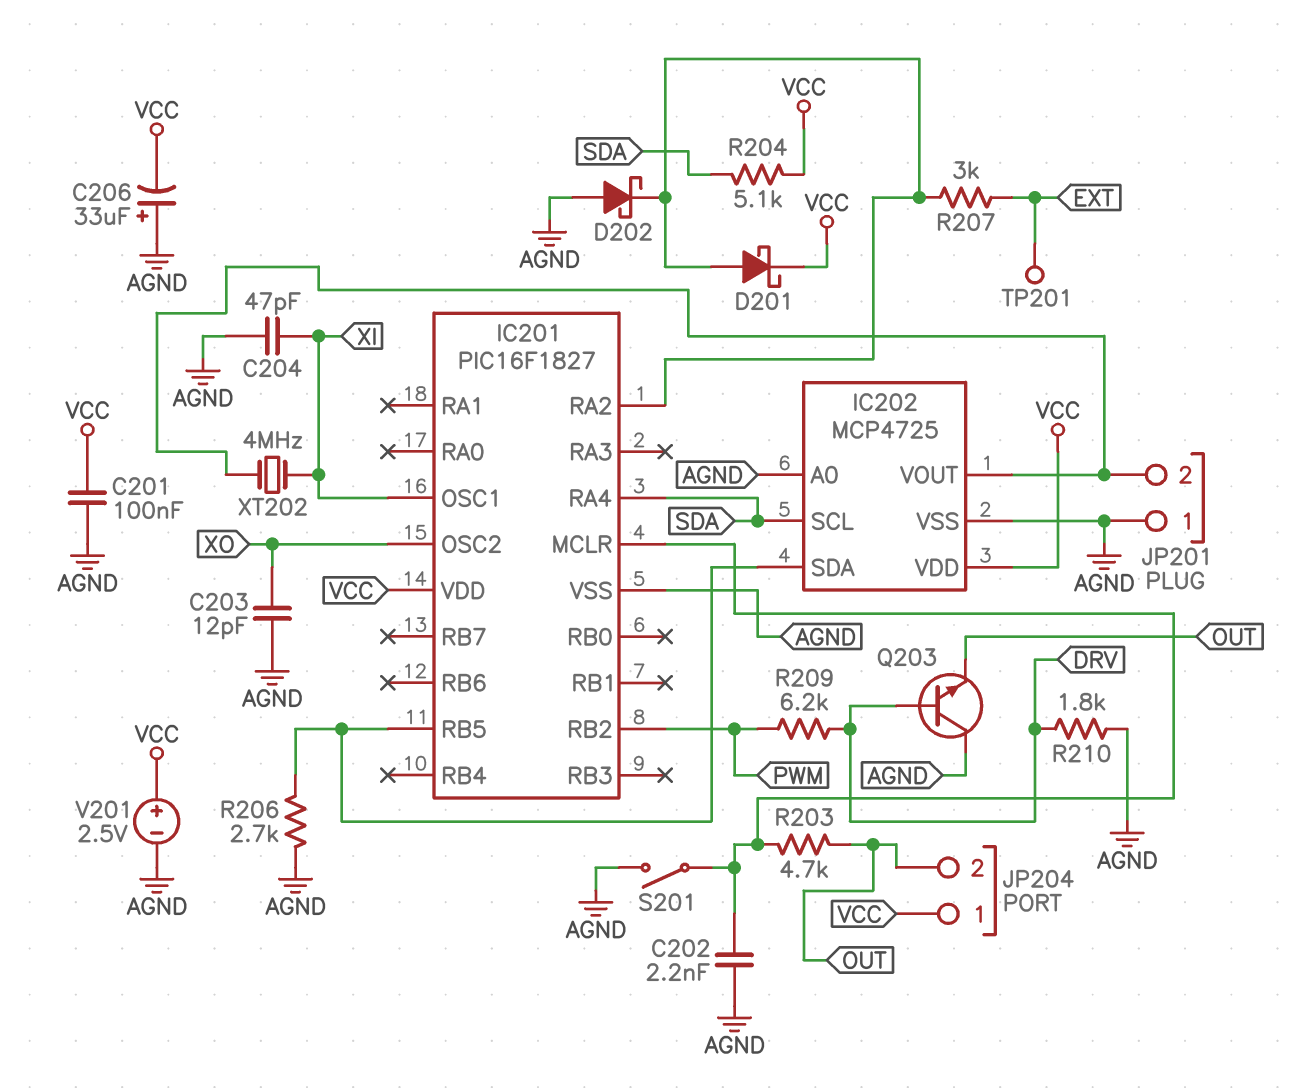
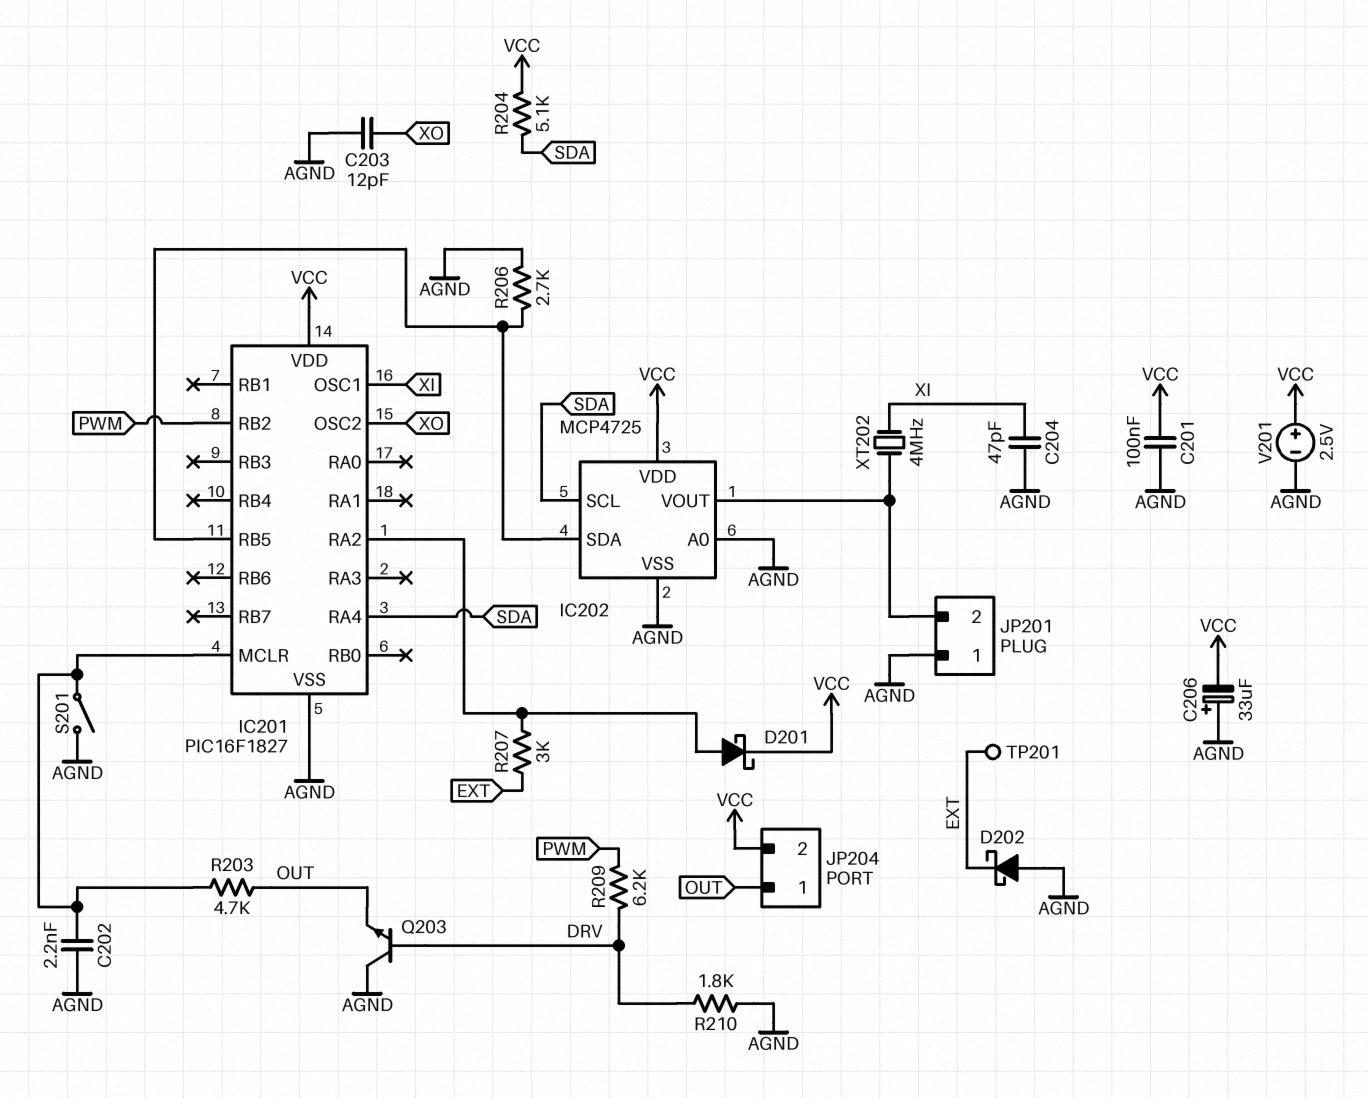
D202: schottky (A AGND, K IC201/RA2) -> schottky (A AGND, K EXT)
JP204 pin 1: VCC -> OUT
JP204 pin 2: OUT -> VCC

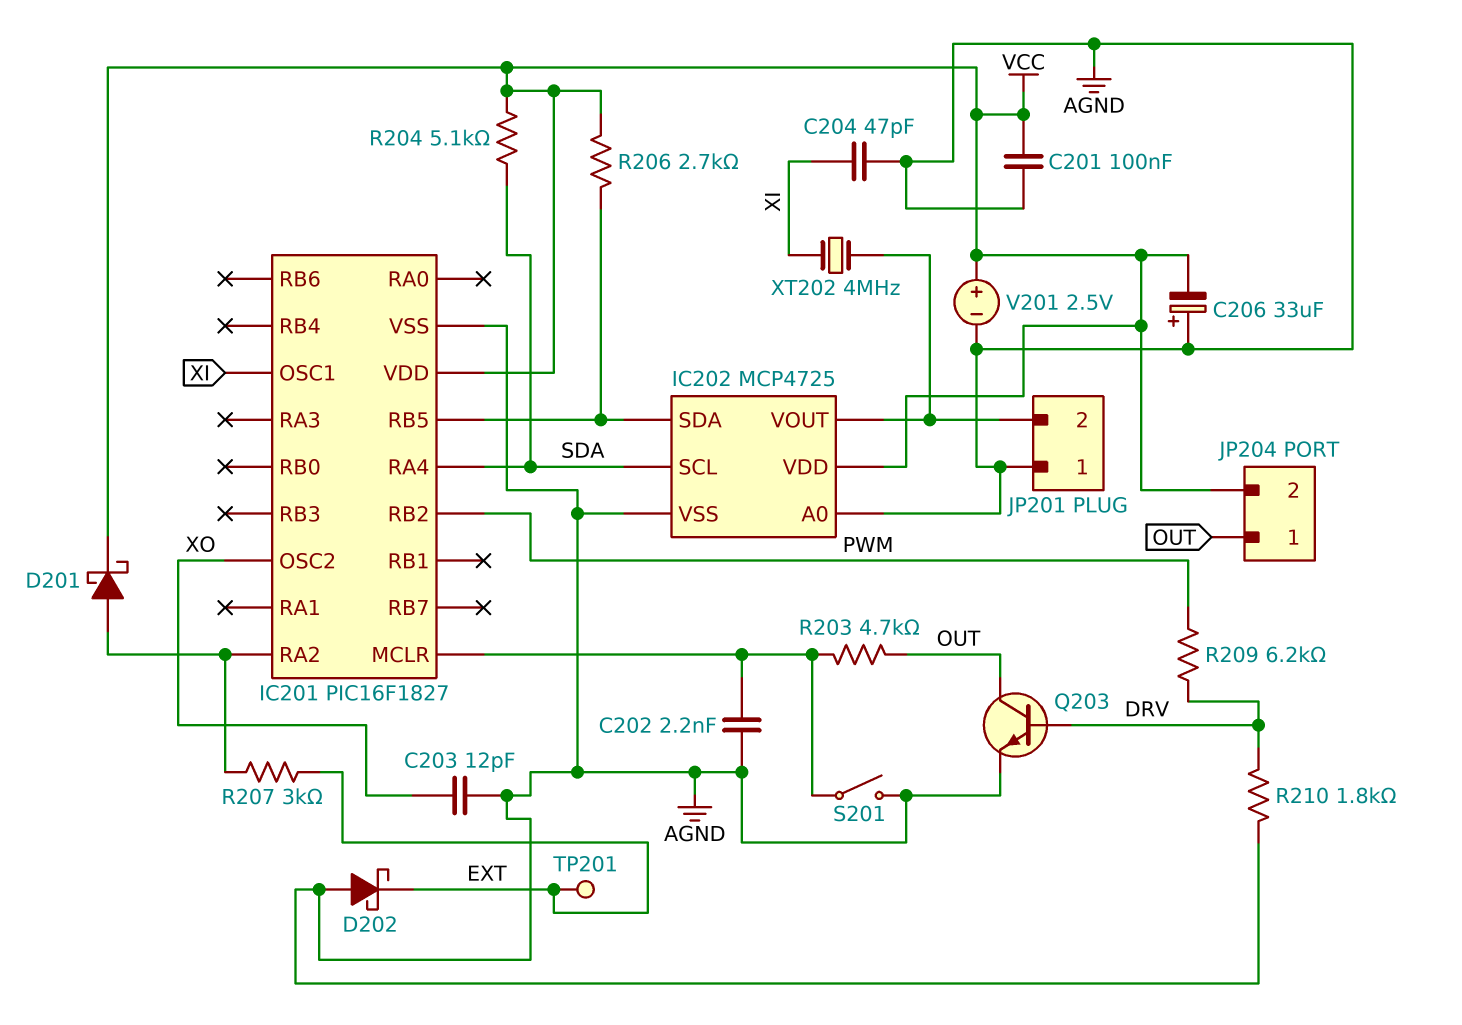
Q203: NPN (B DRV, C AGND, E OUT) -> NPN (B DRV, C OUT, E AGND)
R206: 2.7k (AGND, IC201/RB5) -> 2.7k (IC201/RB5, VCC)

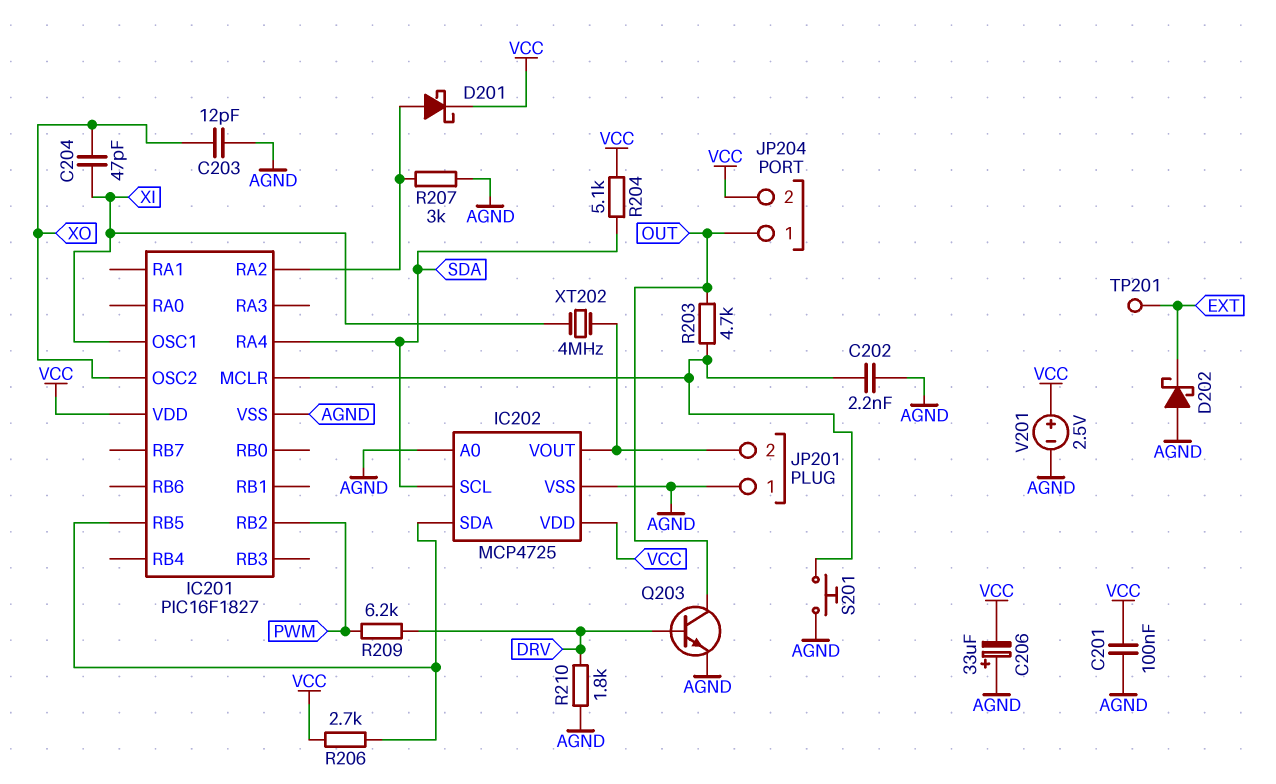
C204: 47pF (AGND, XI) -> 47pF (XI, XO)
R207: 3k (EXT, IC201/RA2) -> 3k (AGND, IC201/RA2)
S201: switch (AGND, IC201/MCLR) -> button (AGND, IC201/MCLR)

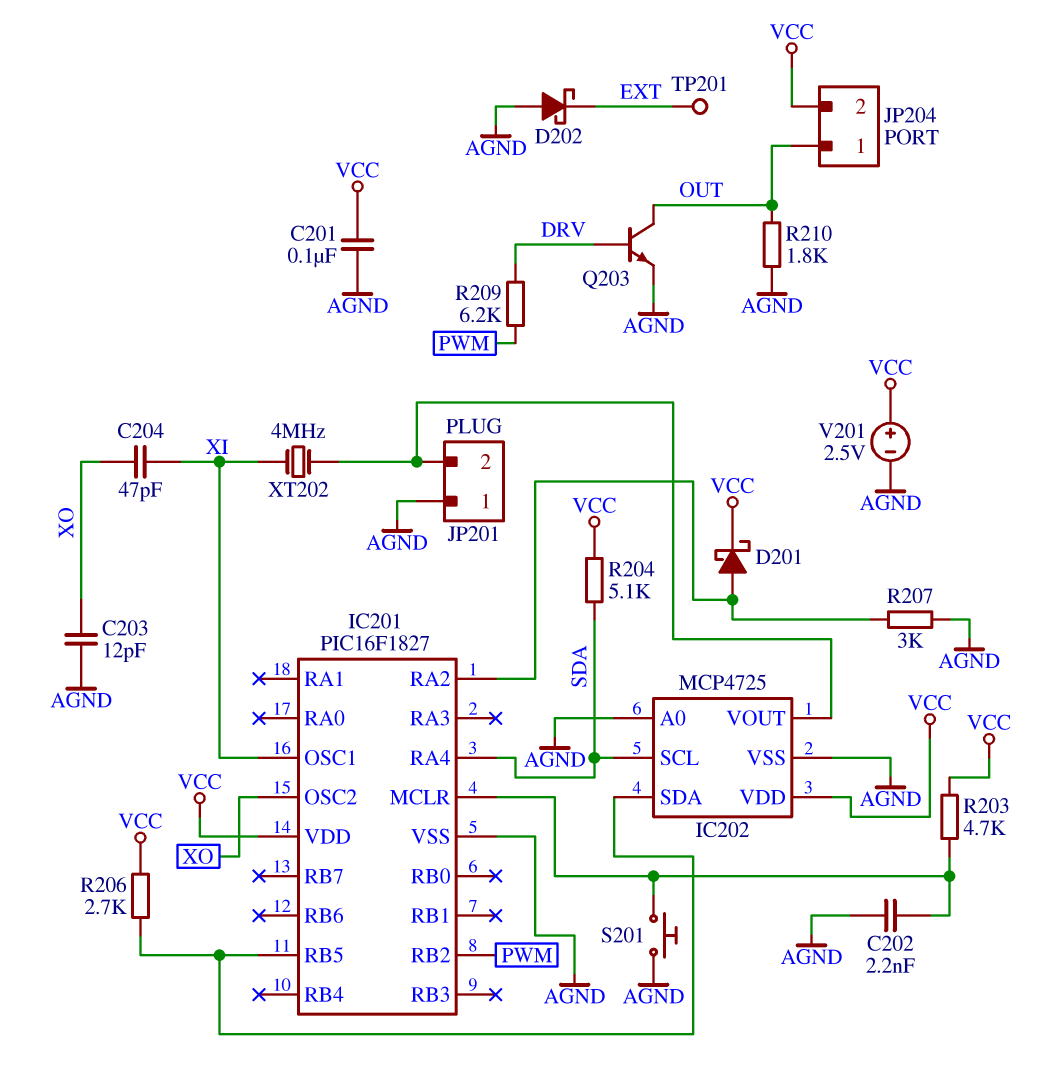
C206: 33uF (plus AGND, minus VCC) -> none
R203: 4.7k (IC201/MCLR, OUT) -> 4.7k (IC201/MCLR, VCC)
R210: 1.8k (AGND, DRV) -> 1.8k (AGND, OUT)

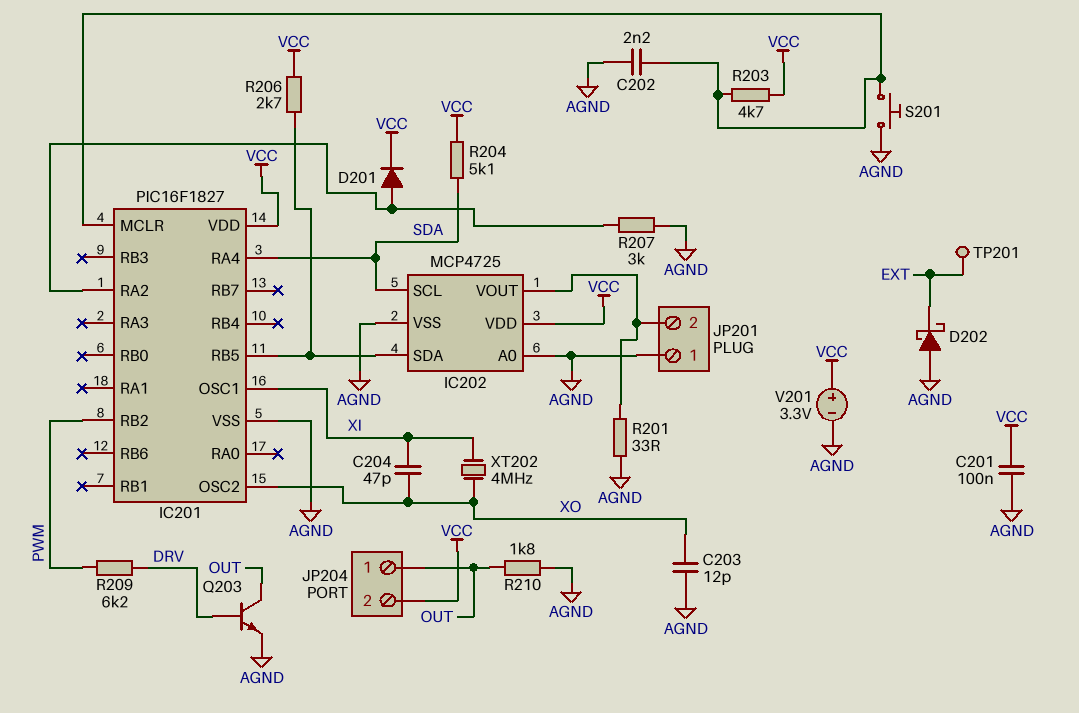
D201: schottky (A IC201/RA2, K VCC) -> diode (A IC201/RA2, K VCC)
R201: none -> 33 (AGND, IC202/VOUT)
V201: 2.5V (plus VCC, minus AGND) -> 3.3V (plus VCC, minus AGND)
XT202: 4MHz (IC202/VOUT, XI) -> 4MHz (XI, XO)

